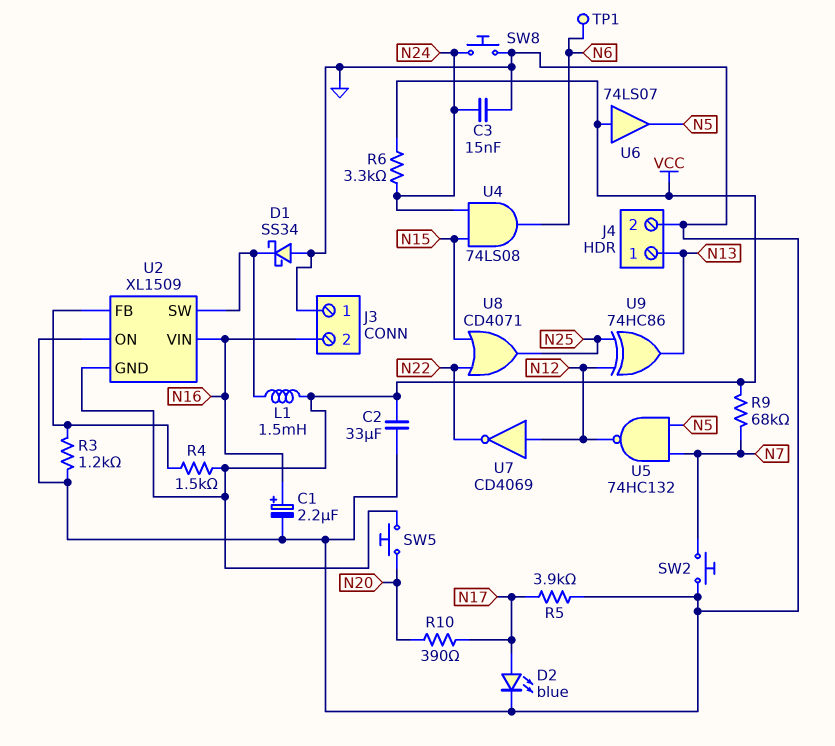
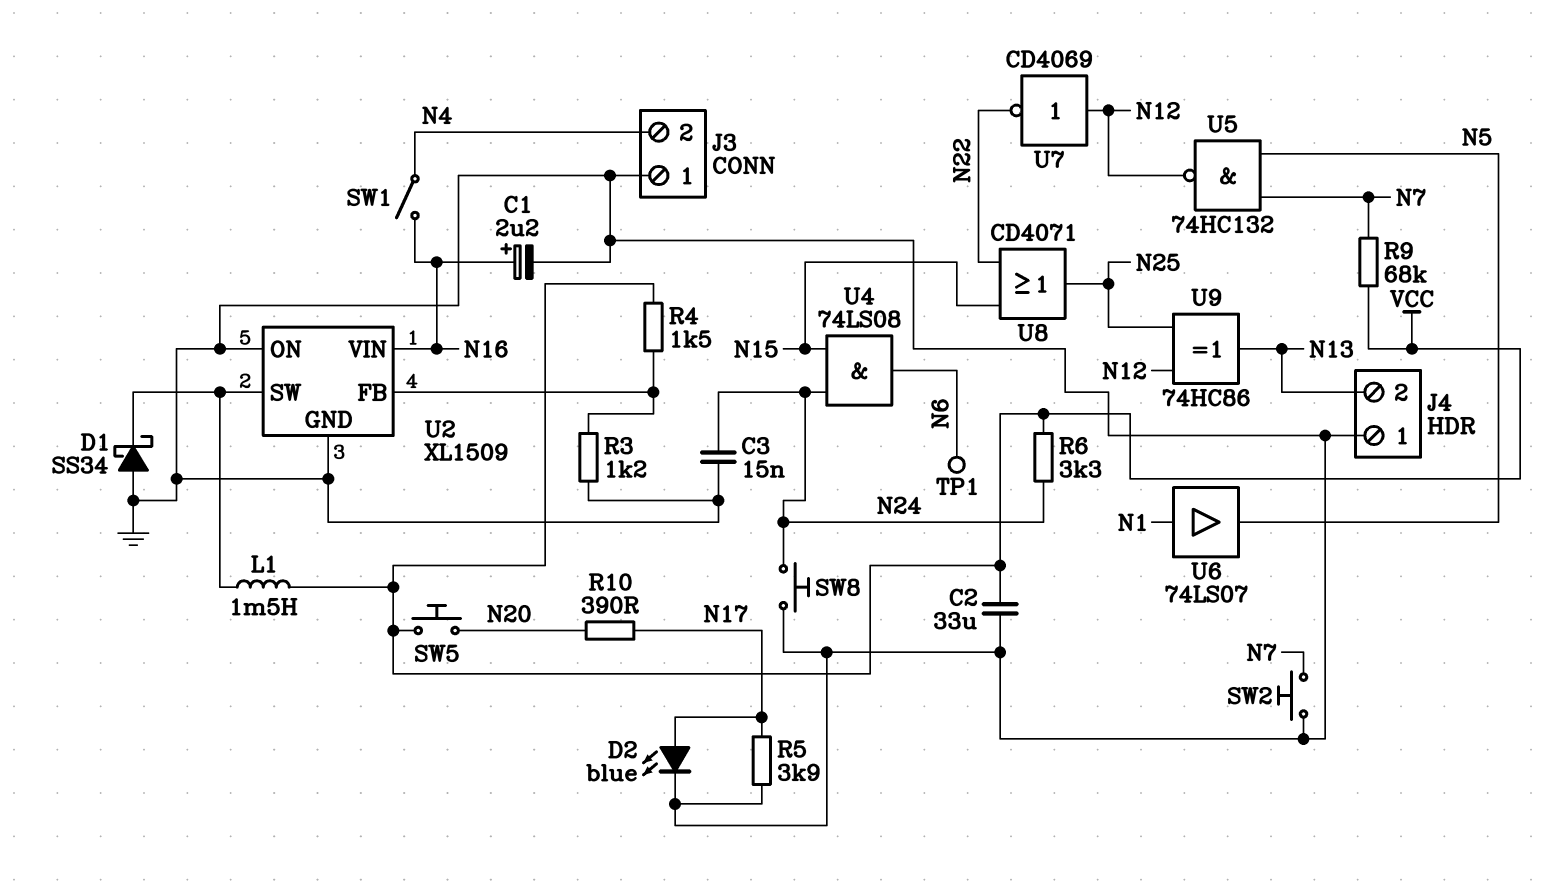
J3 pin 2: N16 -> N4
J4 pin 1: N13 -> GND
J4 pin 2: GND -> N13
SW1: none -> switch (N4, N16)
U2 pin GND: VCC -> GND
U6: buffer 74LS07 (in VCC, out N5) -> buffer 74LS07 (in N1, out N5)

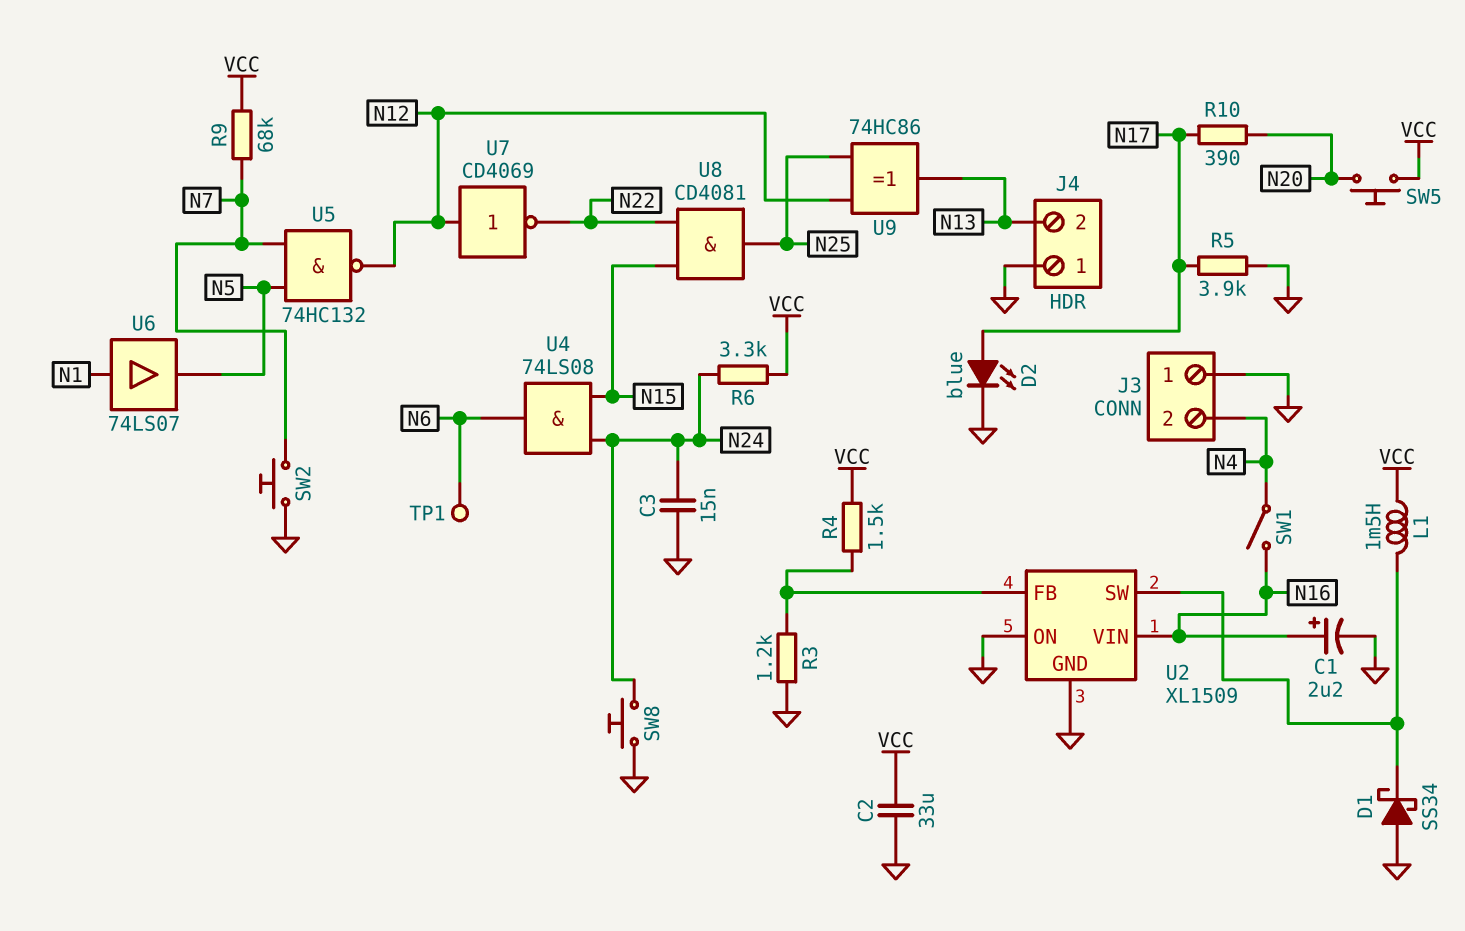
U8: OR CD4071 (in N15, in N22, out N25) -> AND CD4081 (in N15, in N22, out N25)

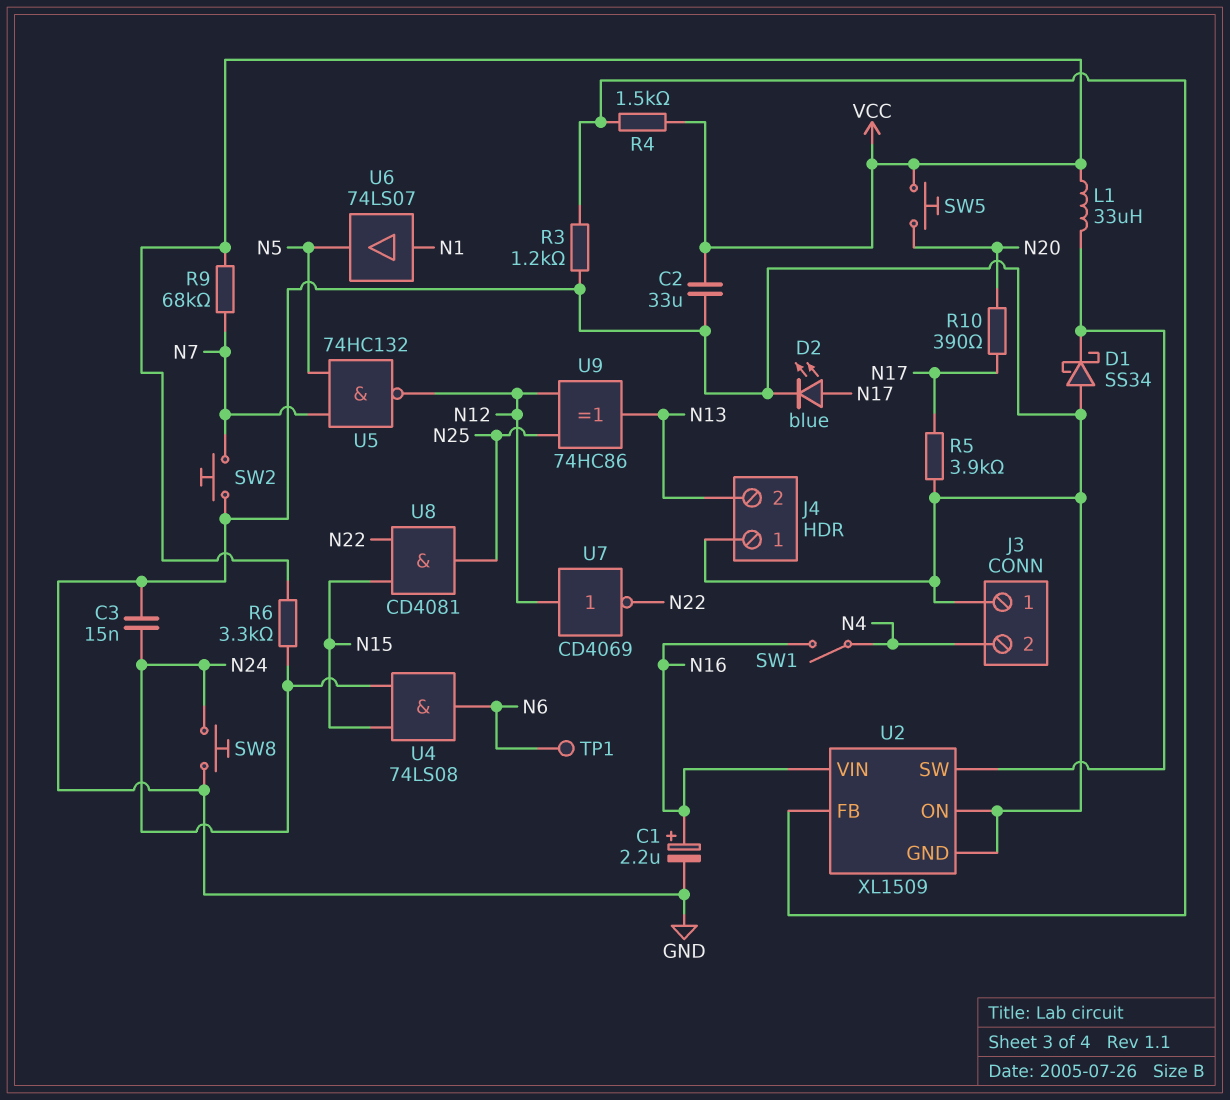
L1: 1.5mH (U2/SW, VCC) -> 33uH (U2/SW, VCC)

